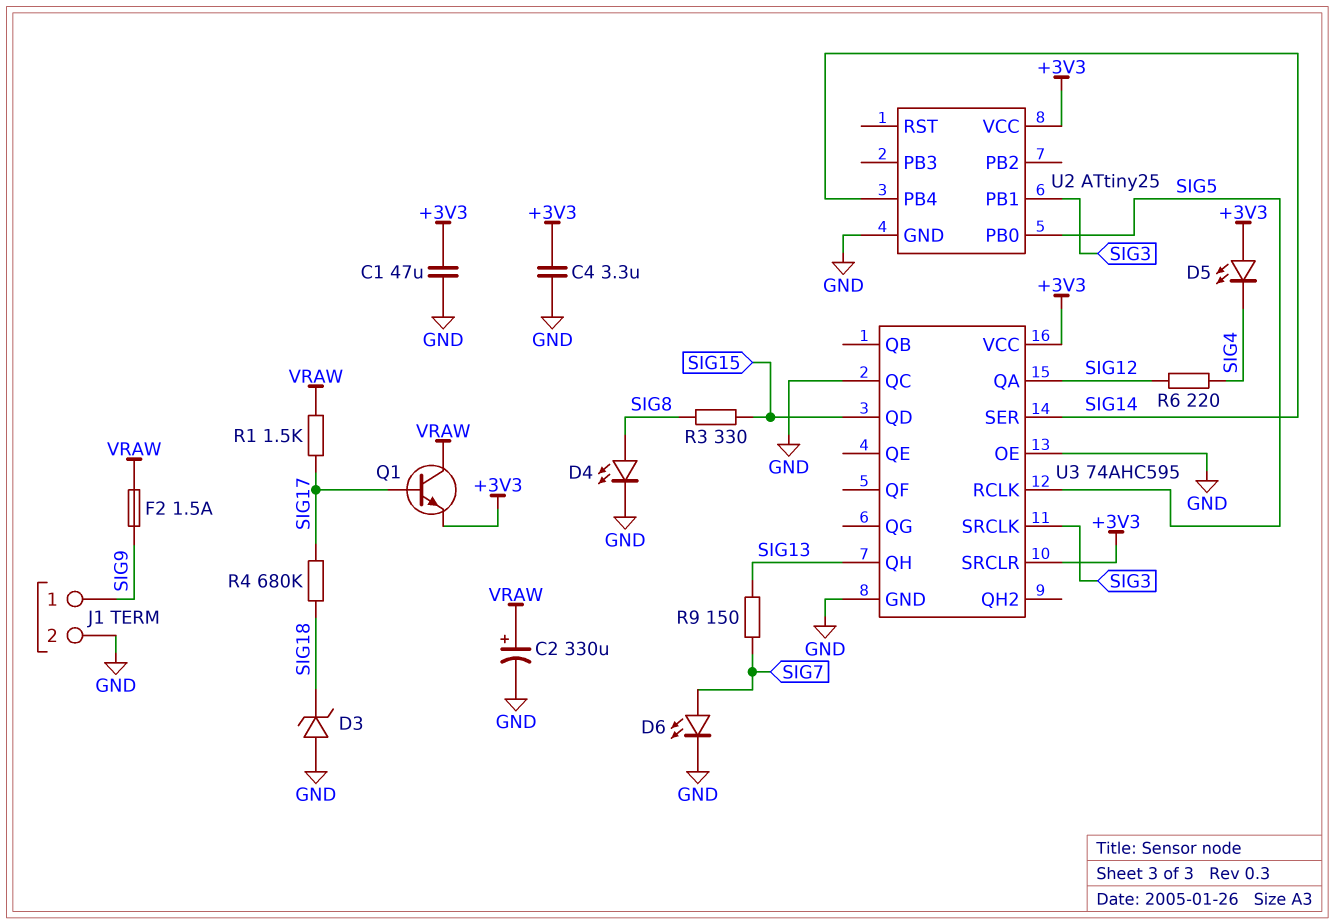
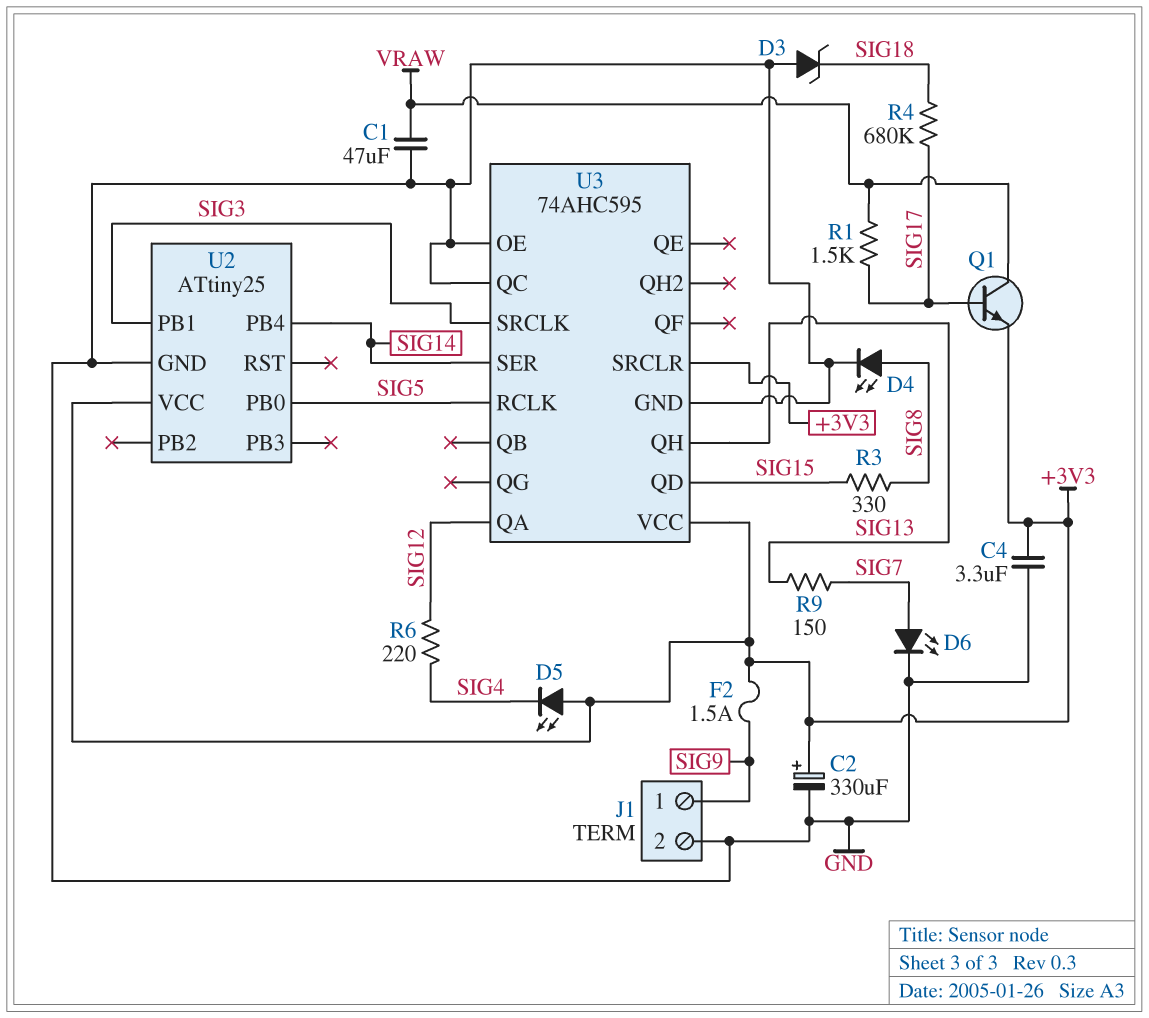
C1: 47uF (+3V3, GND) -> 47uF (GND, VRAW)
C2: 330uF (plus VRAW, minus GND) -> 330uF (plus +3V3, minus GND)
F2: 1.5A (SIG9, VRAW) -> 1.5A (+3V3, SIG9)

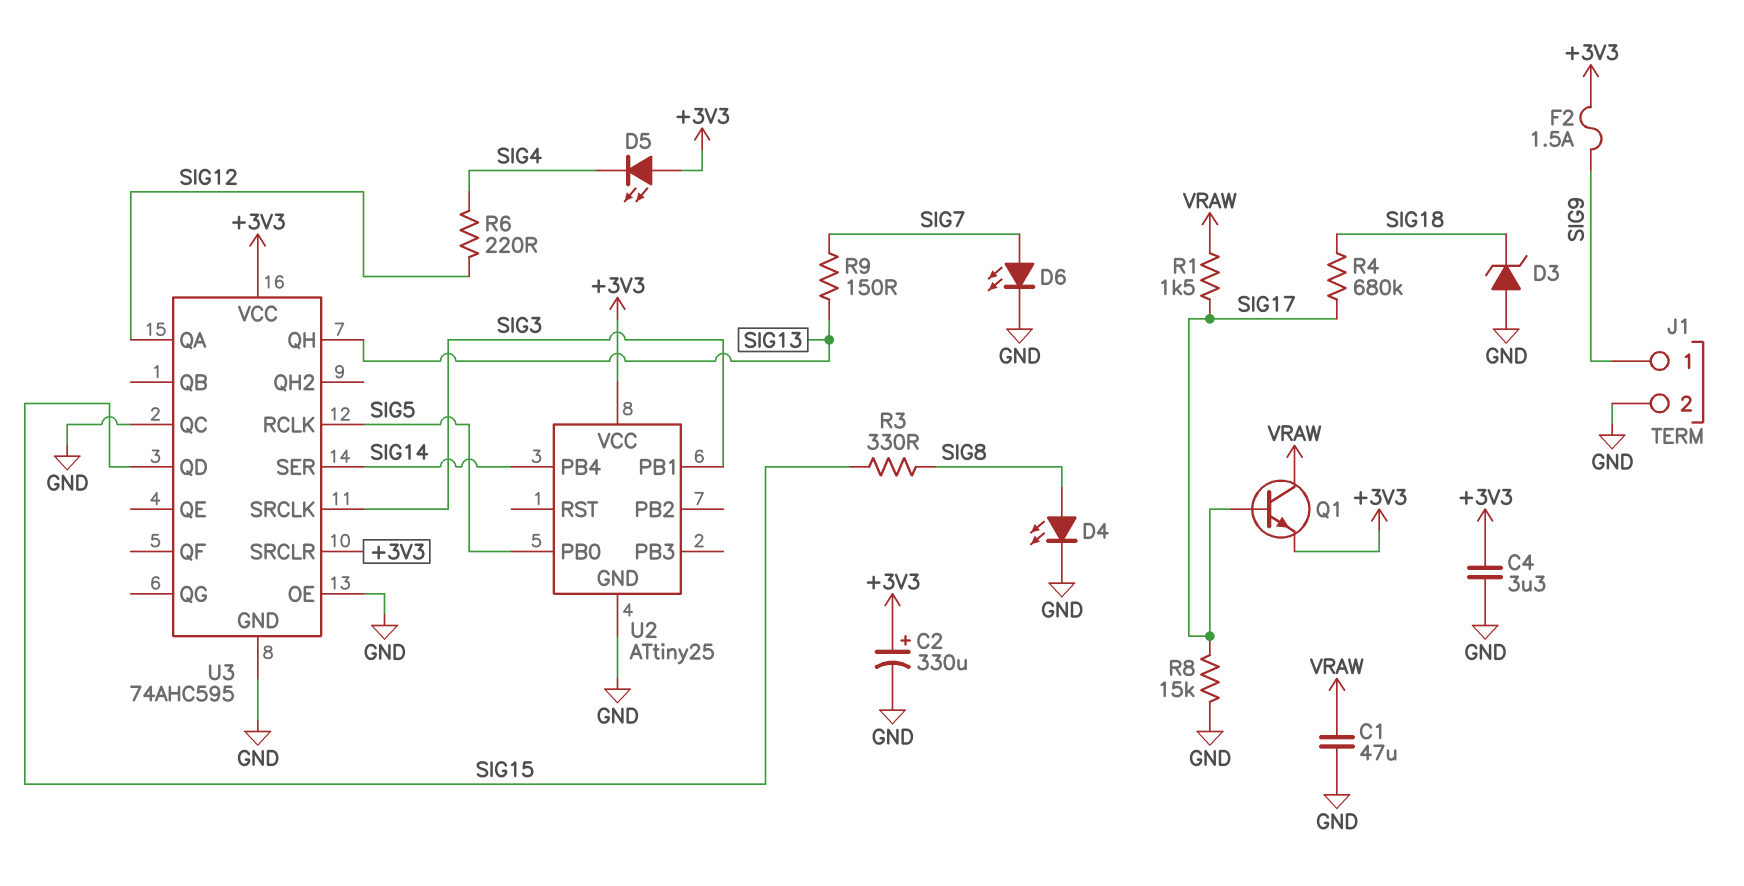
R8: none -> 15k (GND, SIG17)

